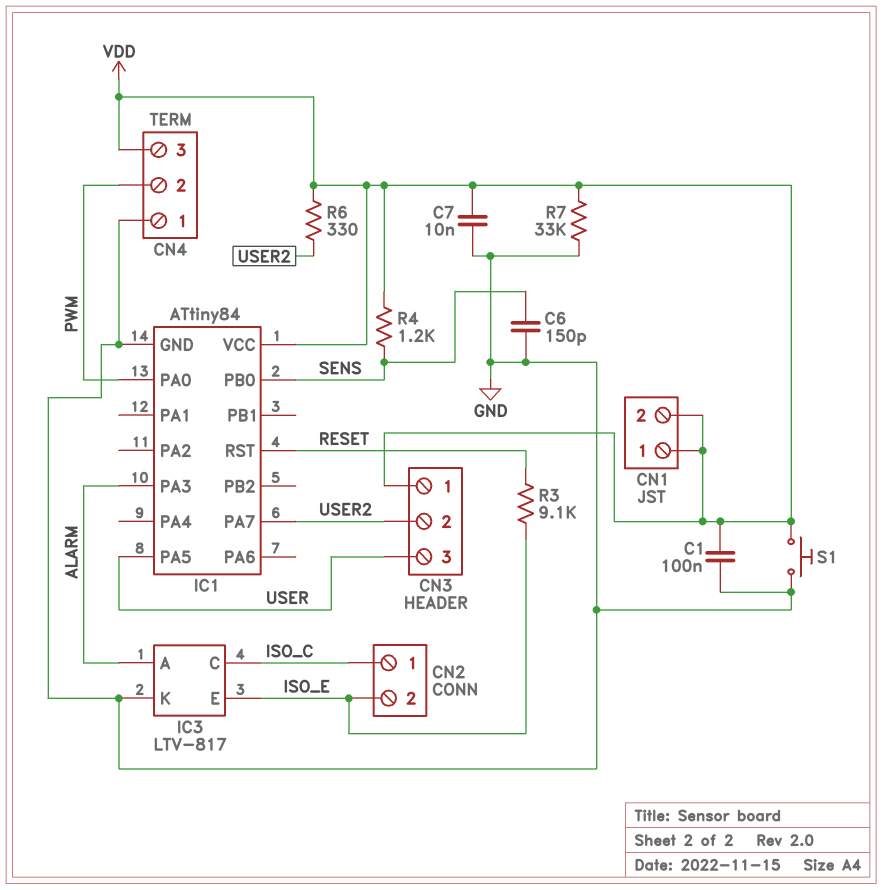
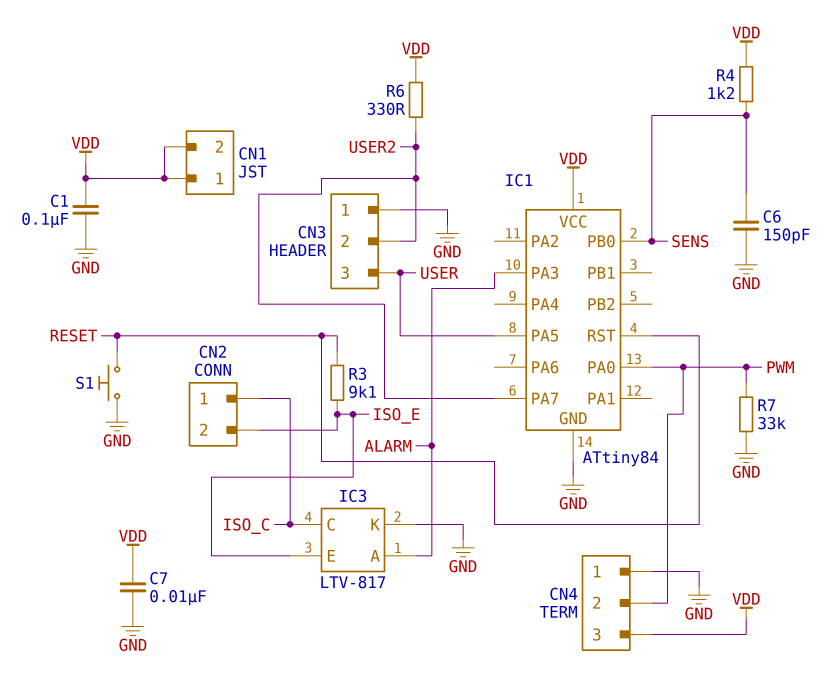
CN3 pin 1: VDD -> GND
R7: 33k (GND, VDD) -> 33k (GND, PWM)
S1: button (GND, VDD) -> button (GND, RESET)

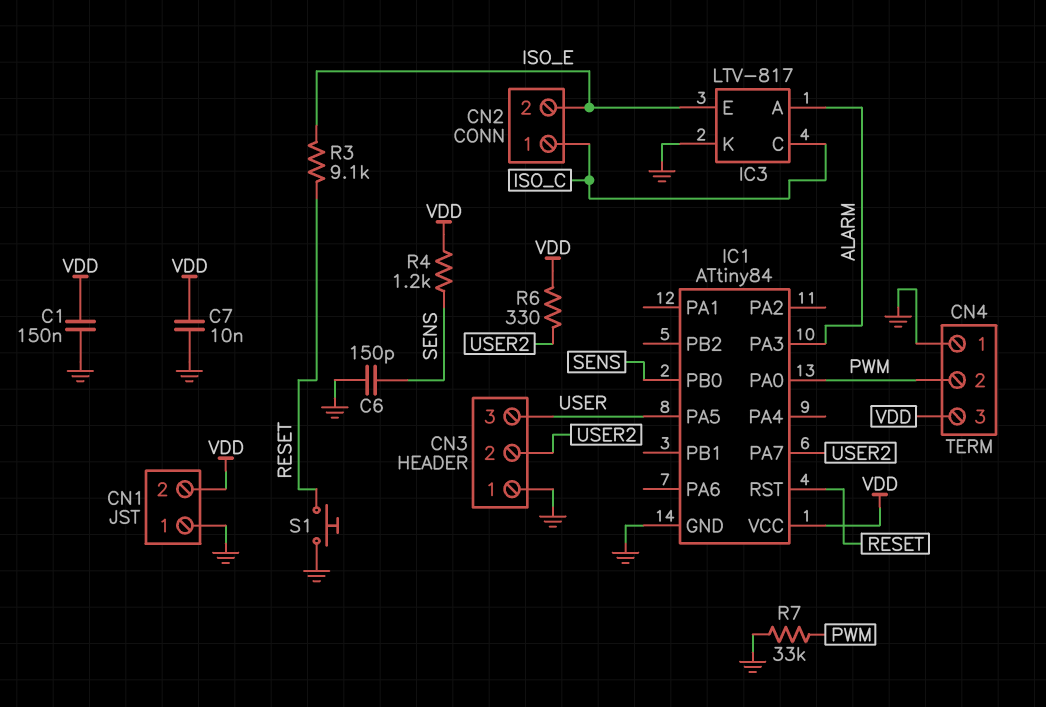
C1: 100nF (GND, VDD) -> 150nF (GND, VDD)
CN1 pin 1: VDD -> GND

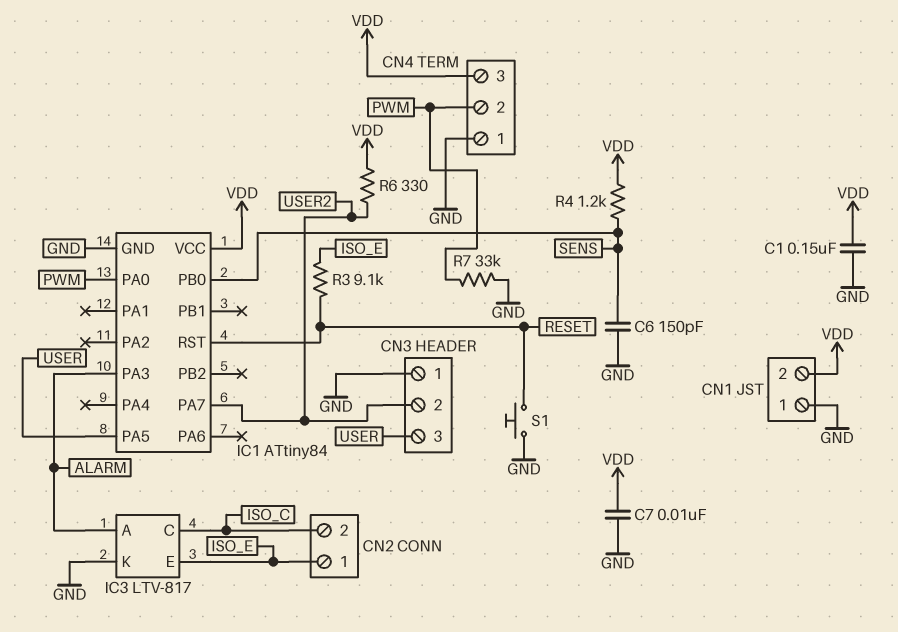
CN2 pin 1: ISO_C -> ISO_E
CN2 pin 2: ISO_E -> ISO_C

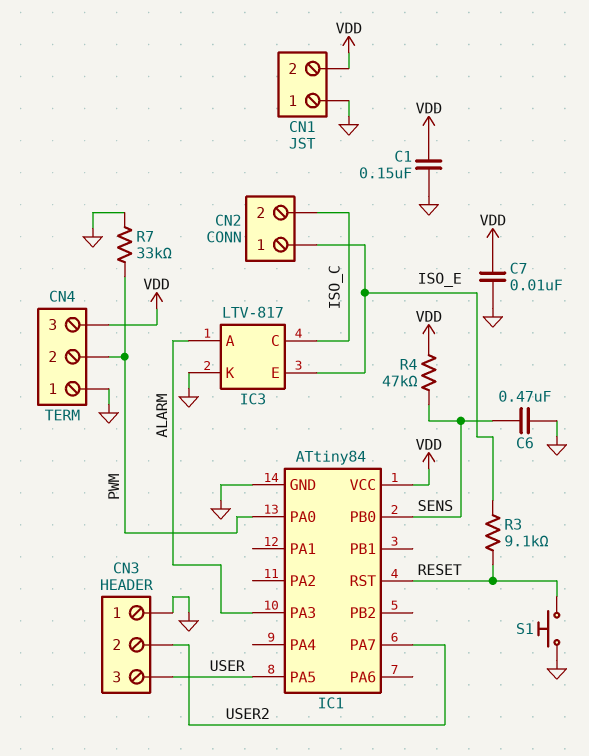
C6: 150pF (GND, SENS) -> 470nF (GND, SENS)
R4: 1.2k (SENS, VDD) -> 47k (SENS, VDD)
R6: 330 (USER2, VDD) -> none

